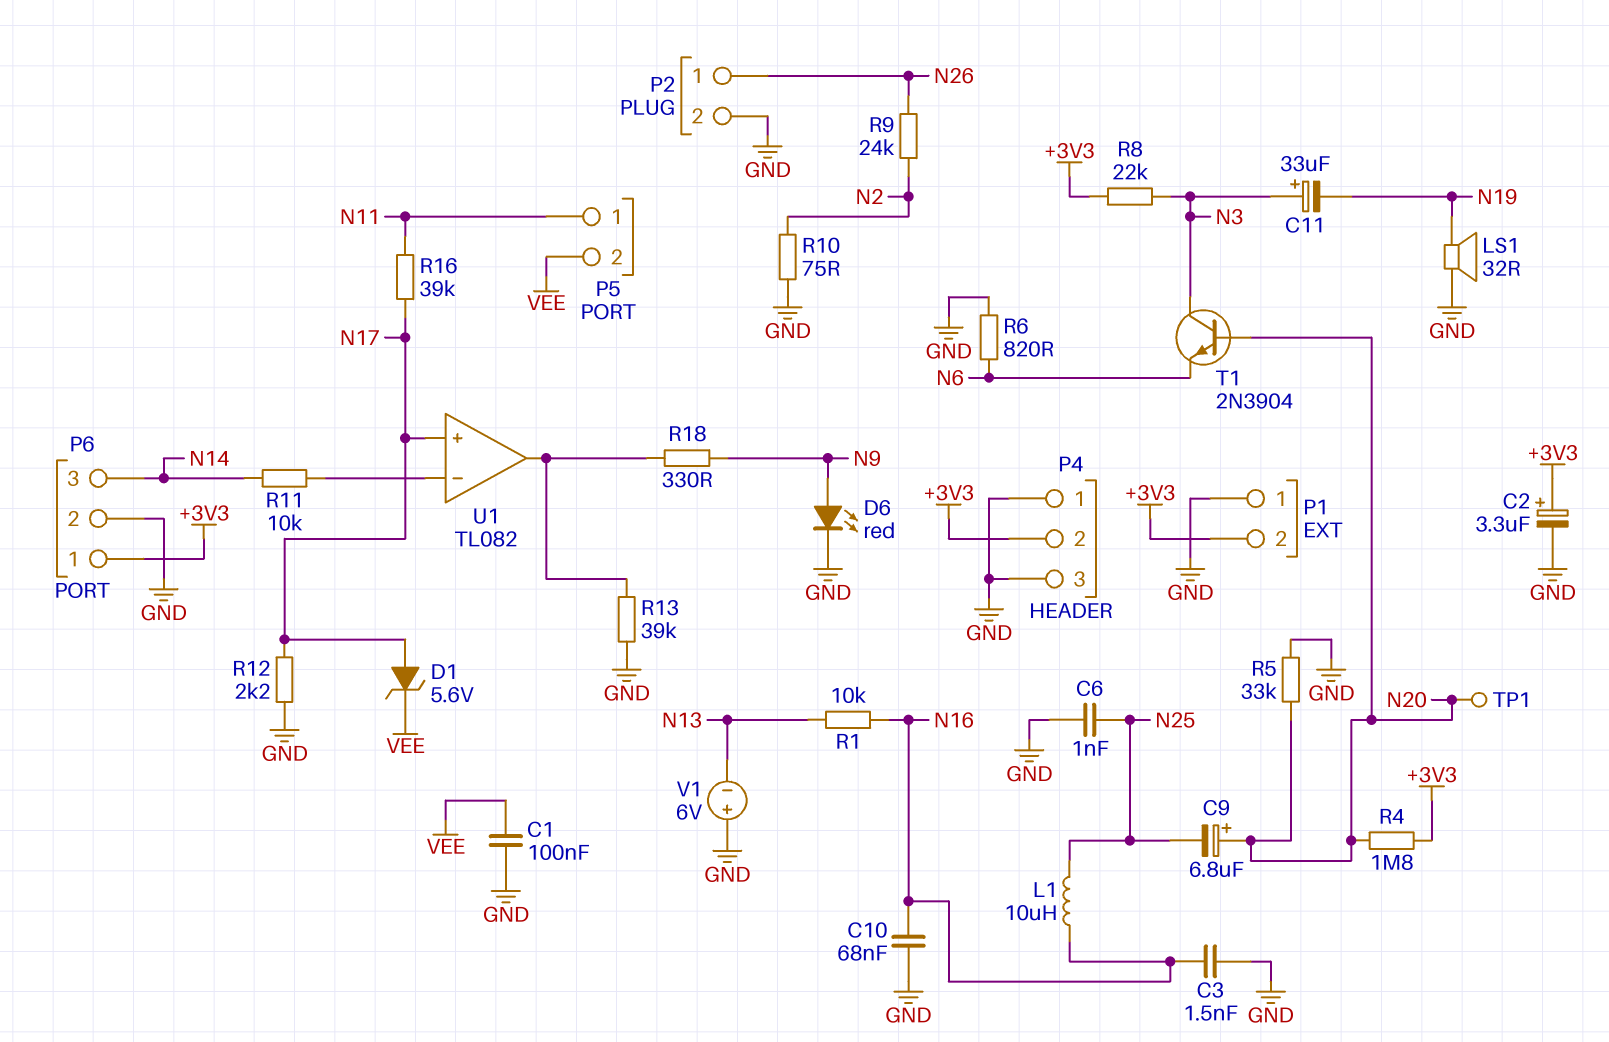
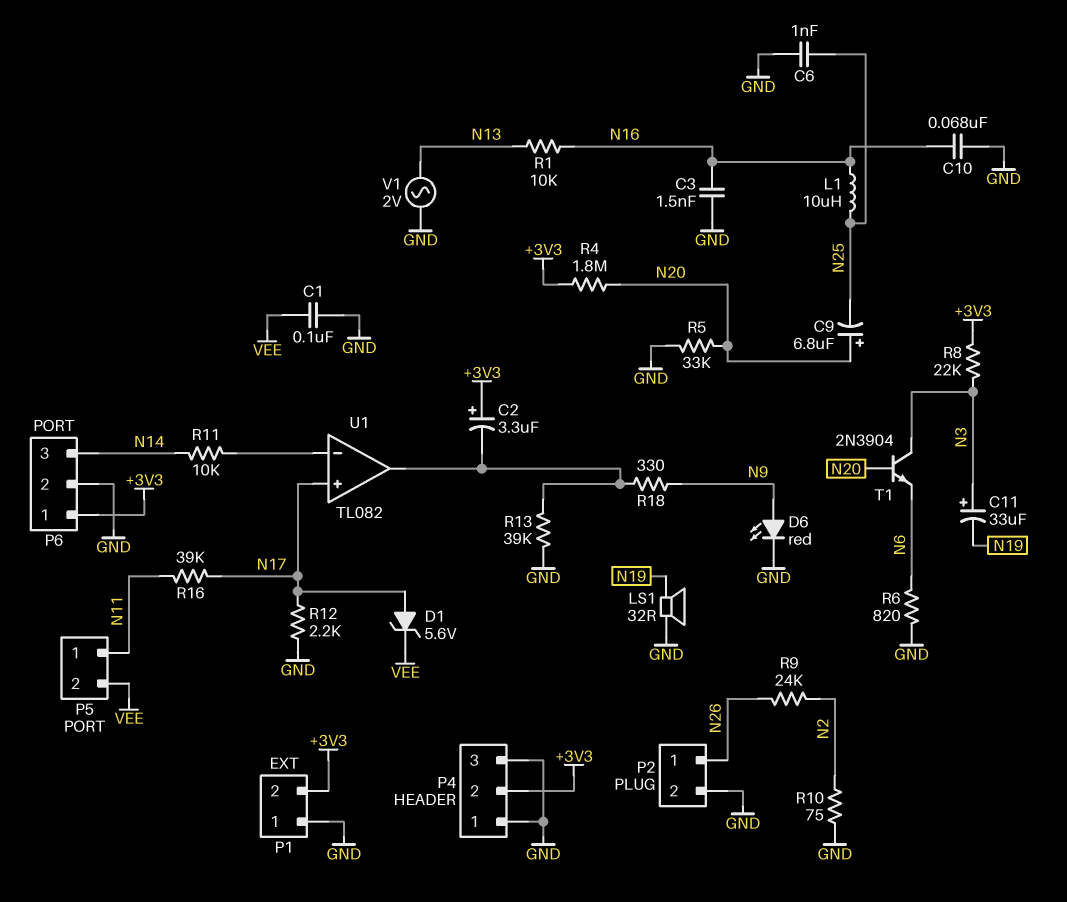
C2: 3.3uF (plus +3V3, minus GND) -> 3.3uF (plus +3V3, minus U1/out)
TP1: test point (N20) -> none
V1: 6V (plus GND, minus N13) -> AC 2V (GND, N13)

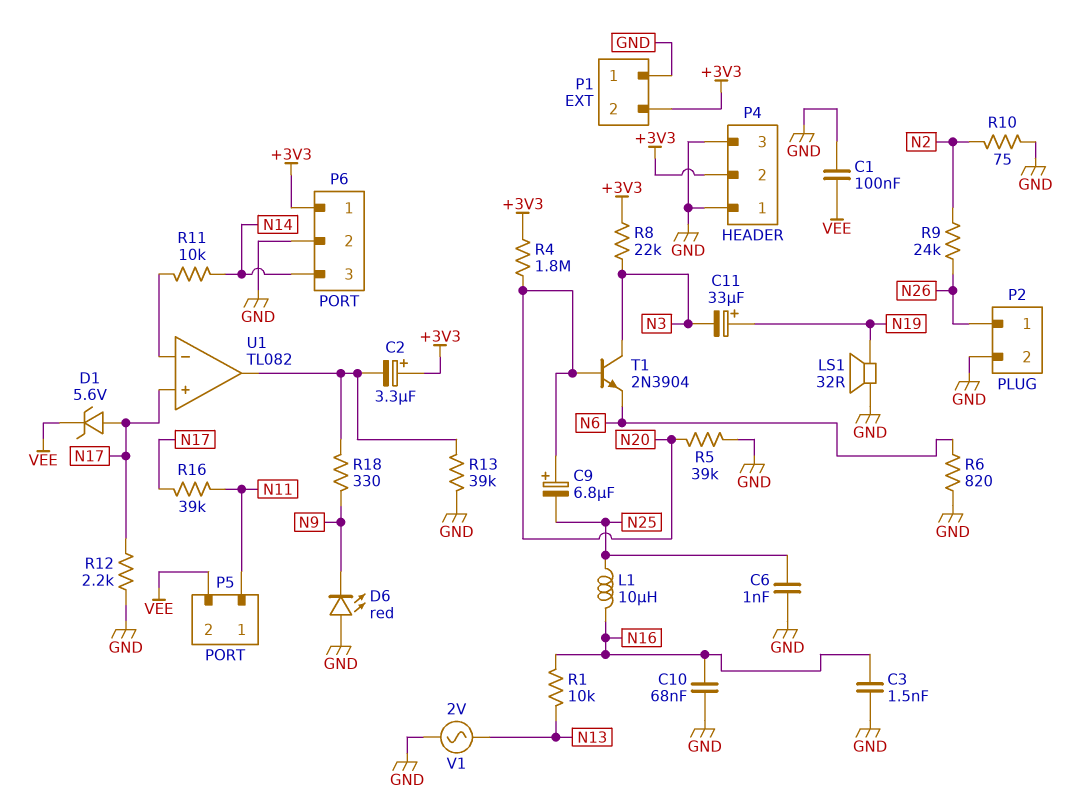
C11: 33uF (plus N3, minus N19) -> 33uF (plus N19, minus N3)
D6: LED red (A N9, K GND) -> LED red (A GND, K N9)
R5: 33k (GND, N20) -> 39k (GND, N20)

